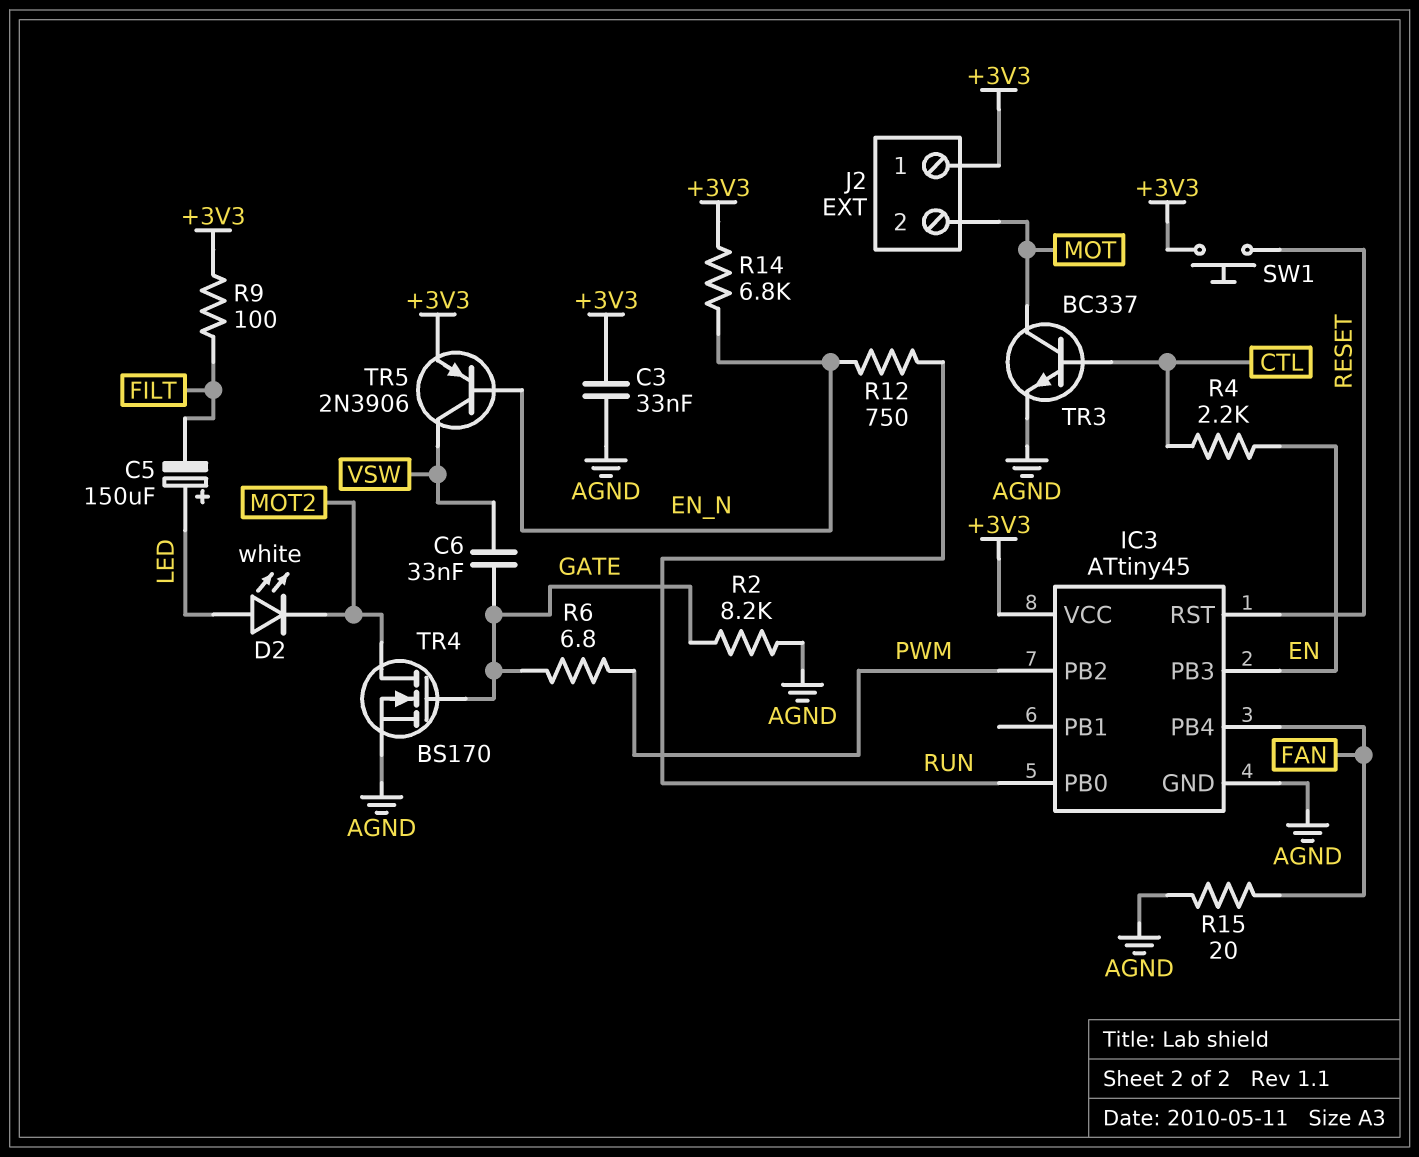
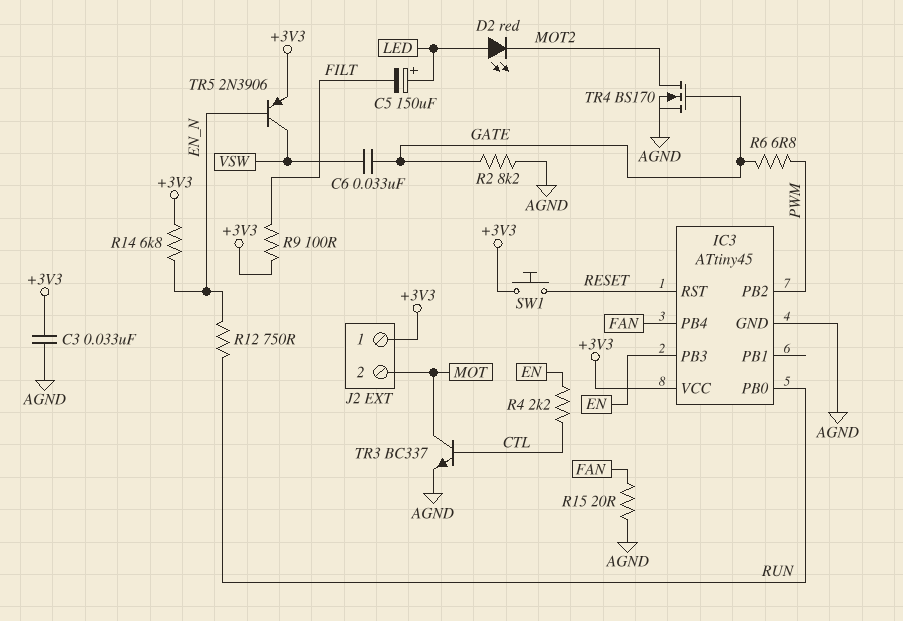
D2: LED white (A LED, K MOT2) -> LED red (A LED, K MOT2)

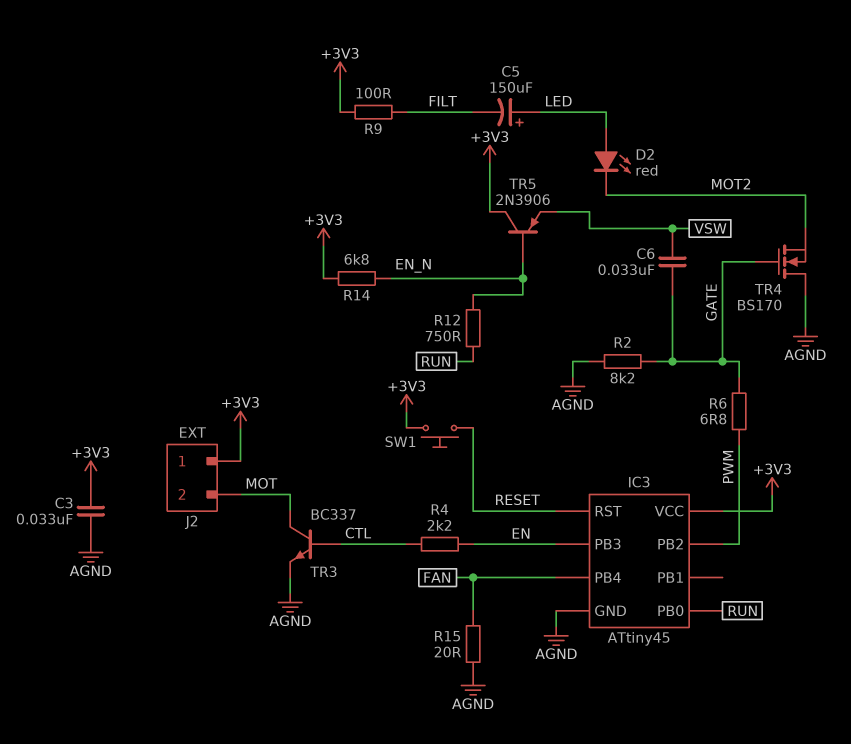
TR4: NMOS BS170 (G GATE, D MOT2, S AGND) -> NMOS BS170 (G GATE, D AGND, S MOT2)
TR5: PNP 2N3906 (B EN_N, C VSW, E +3V3) -> PNP 2N3906 (B EN_N, C +3V3, E VSW)

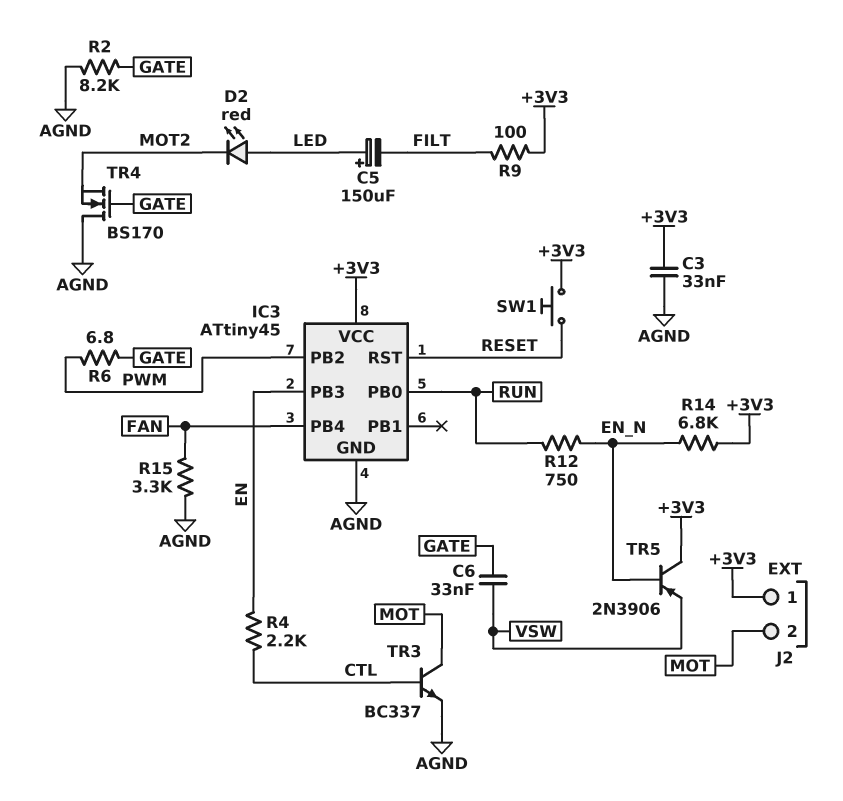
R15: 20 (AGND, FAN) -> 3.3k (AGND, FAN)

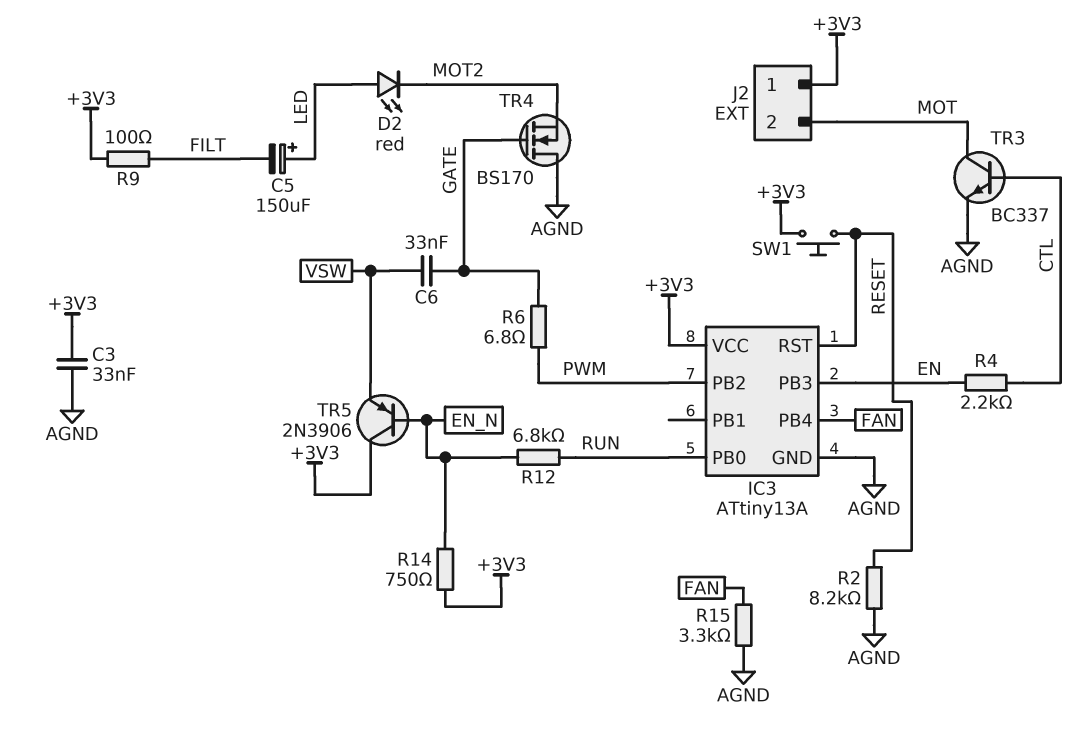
IC3: ATtiny45 -> ATtiny13A
R2: 8.2k (AGND, GATE) -> 8.2k (AGND, RESET)
R12: 750 (EN_N, RUN) -> 6.8k (EN_N, RUN)
R14: 6.8k (+3V3, EN_N) -> 750 (+3V3, EN_N)

